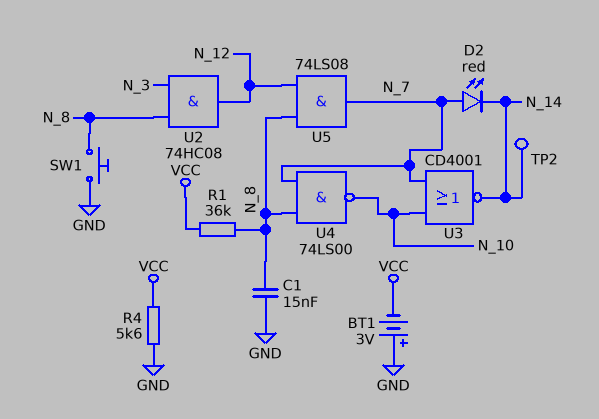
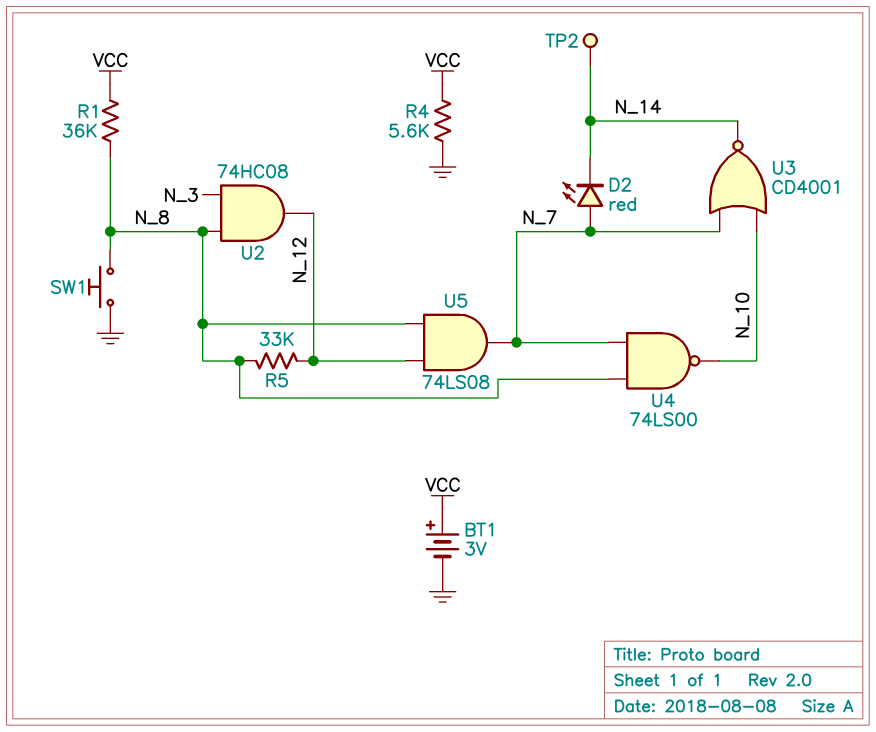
BT1: 3V (plus GND, minus VCC) -> 3V (plus VCC, minus GND)
C1: 15nF (GND, N_8) -> none
R5: none -> 33k (N_8, N_12)

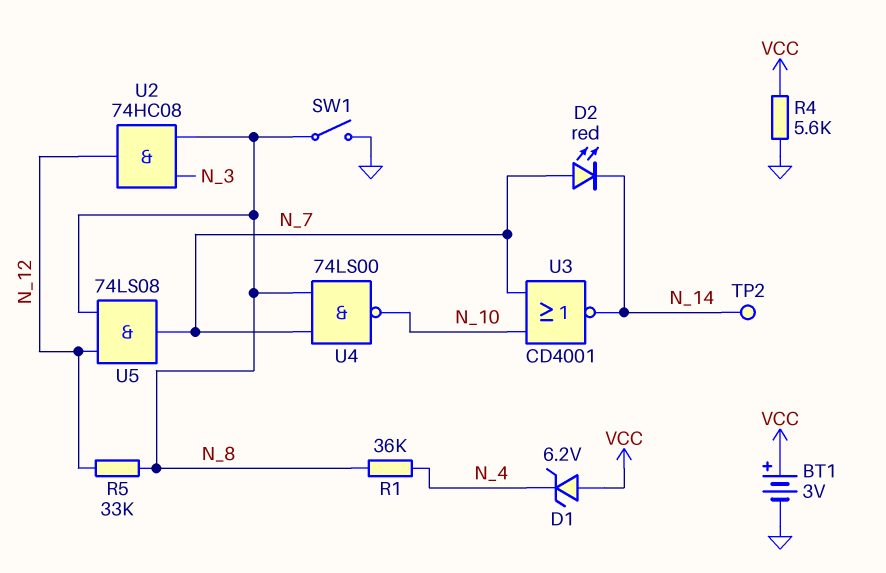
D1: none -> zener 6.2V (A VCC, K N_4)
R1: 36k (N_8, VCC) -> 36k (N_4, N_8)
SW1: button (GND, N_8) -> switch (GND, N_8)

